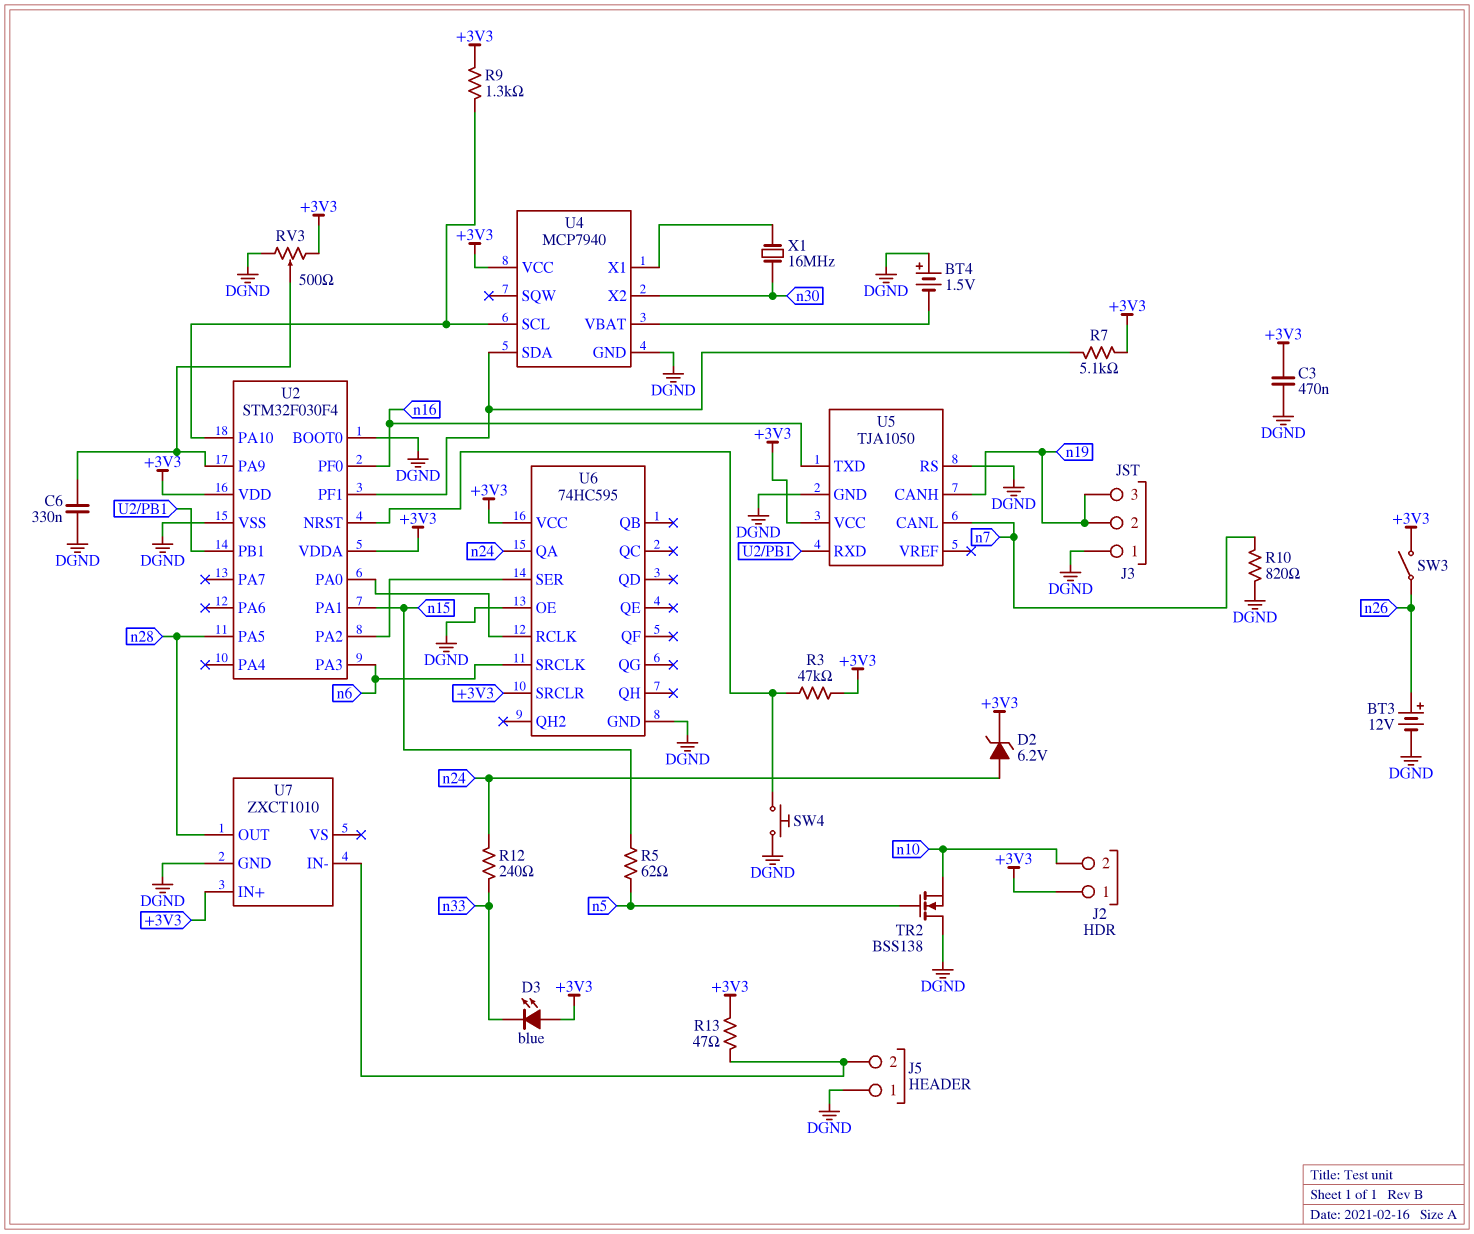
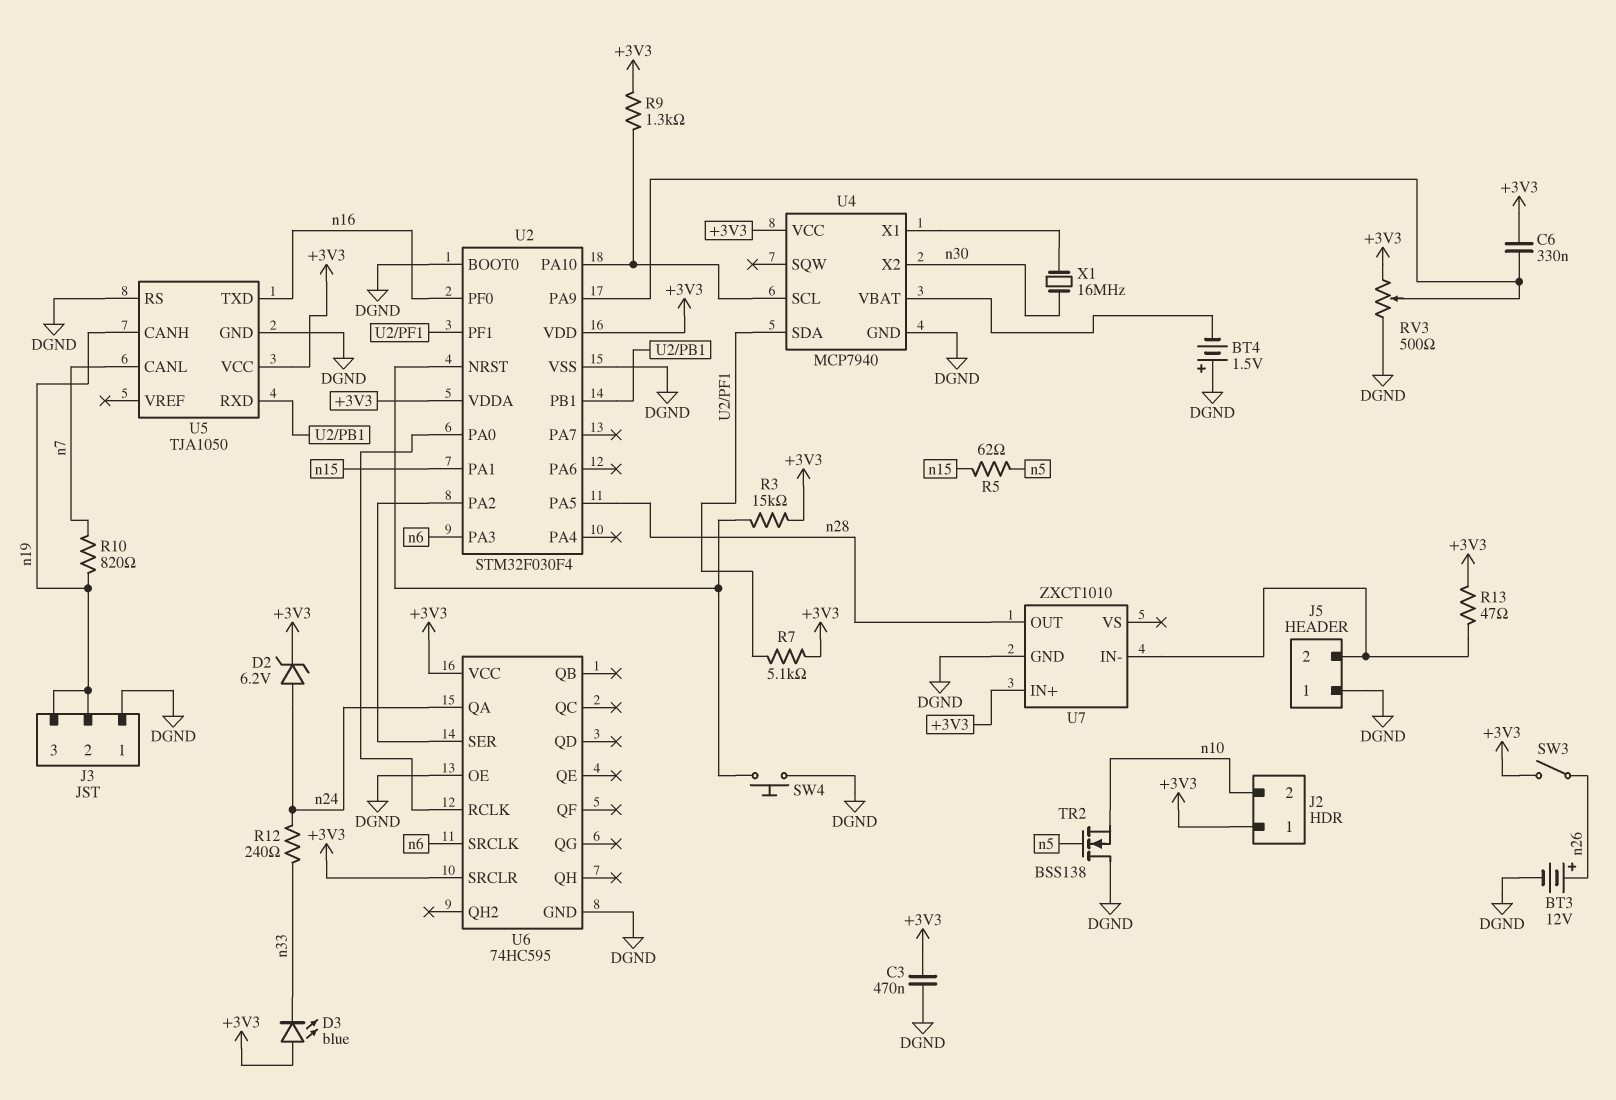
C6: 330nF (DGND, U2/PA9) -> 330nF (+3V3, U2/PA9)
R3: 47k (+3V3, U2/NRST) -> 15k (+3V3, U2/NRST)
R10: 820 (DGND, n7) -> 820 (n7, n19)

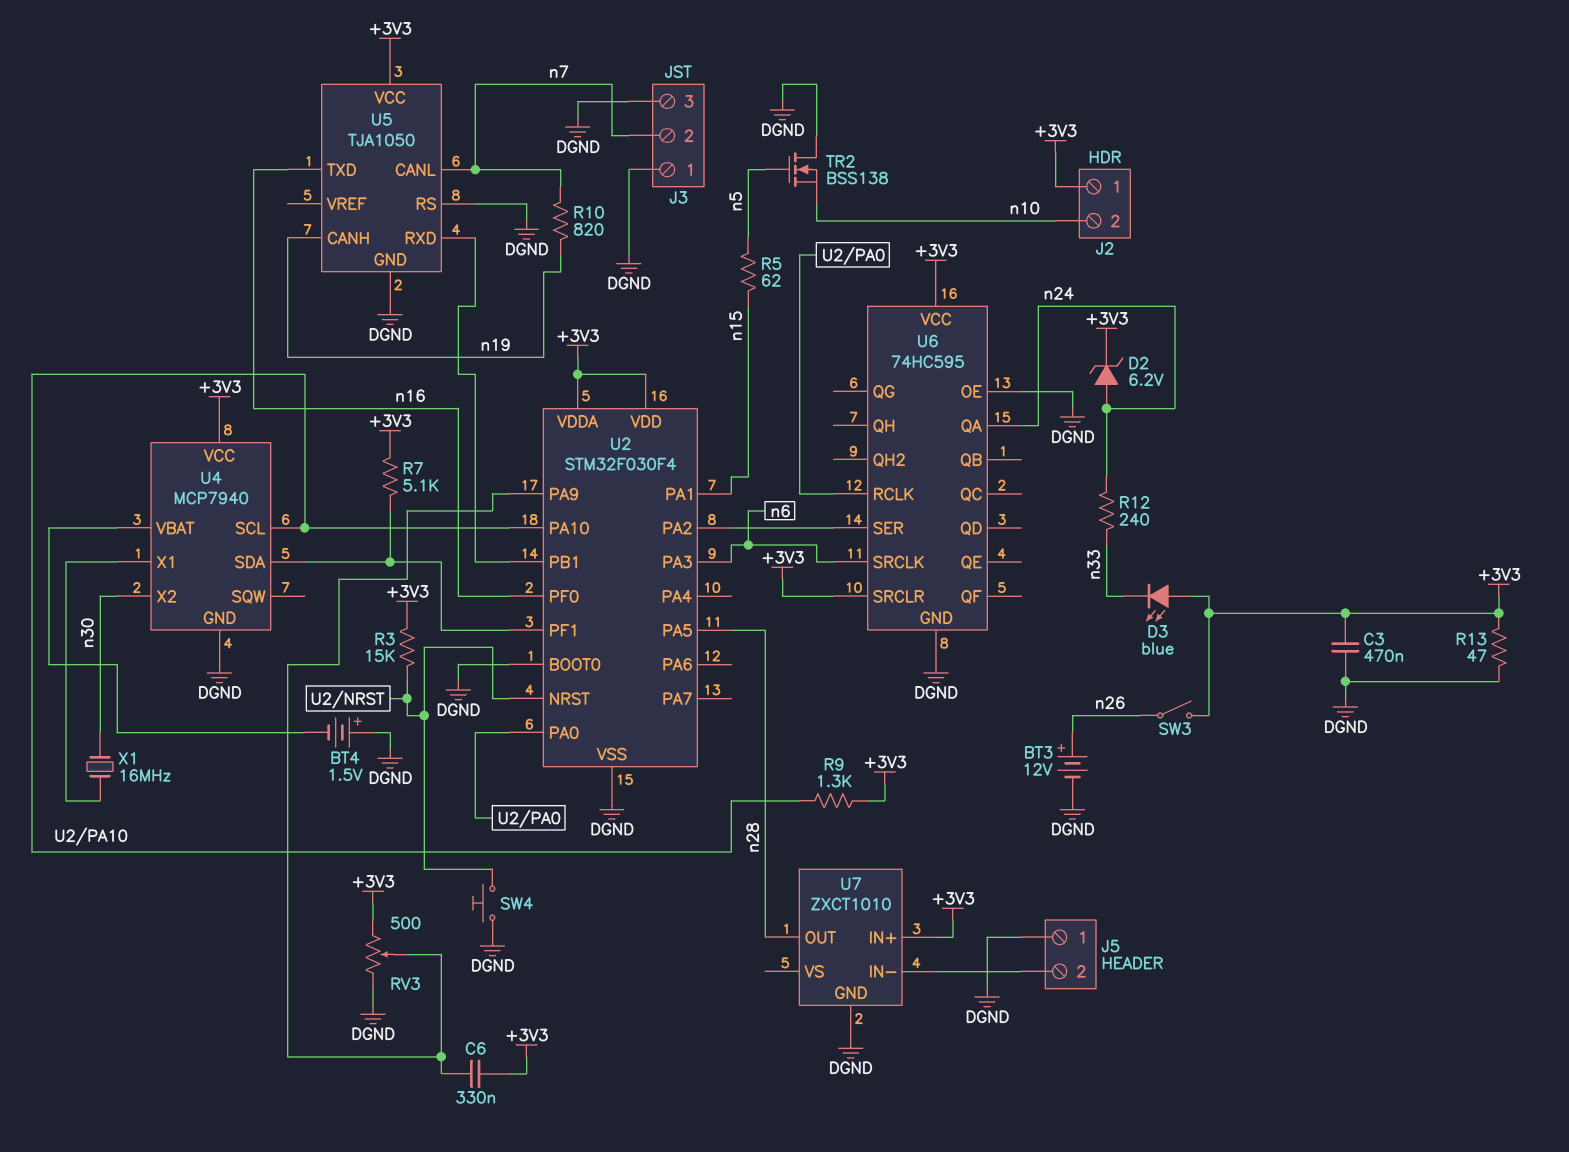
J3 pin 2: n19 -> n7
J3 pin 3: n19 -> DGND
R13: 47 (+3V3, J5/2) -> 47 (+3V3, DGND)

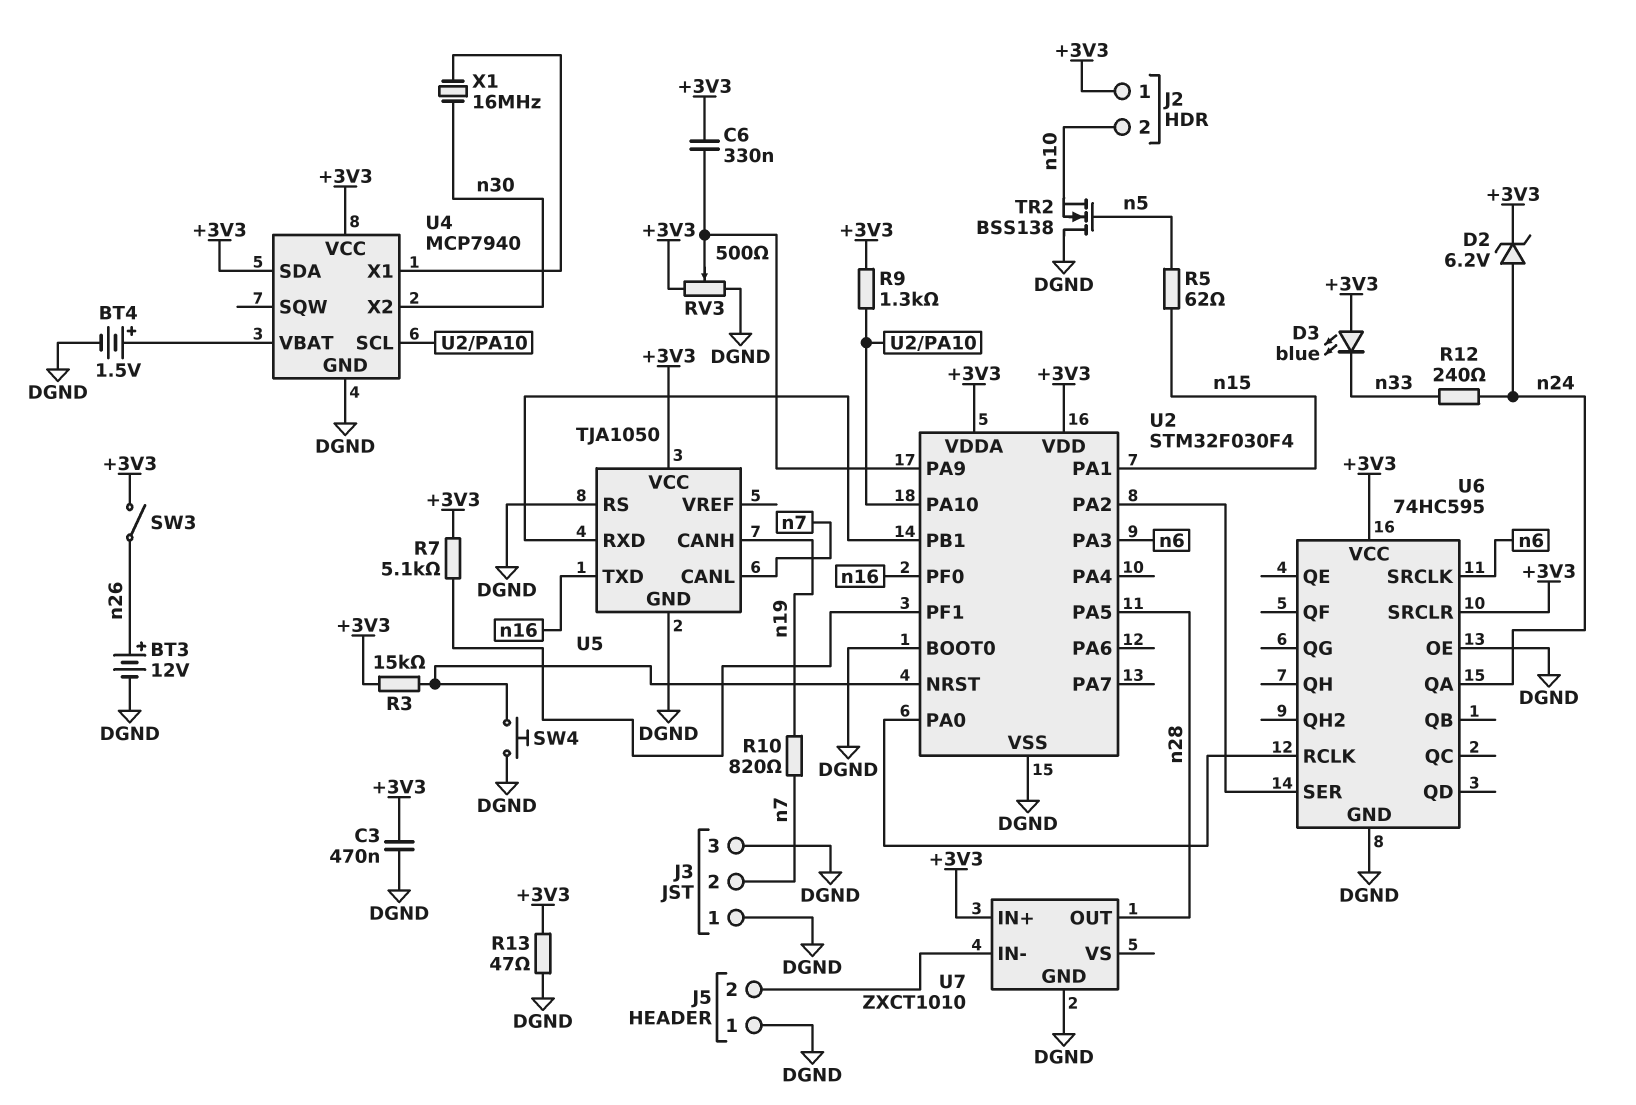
BT4: 1.5V (plus DGND, minus U4/VBAT) -> 1.5V (plus U4/VBAT, minus DGND)
U4 pin SDA: U2/PF1 -> +3V3

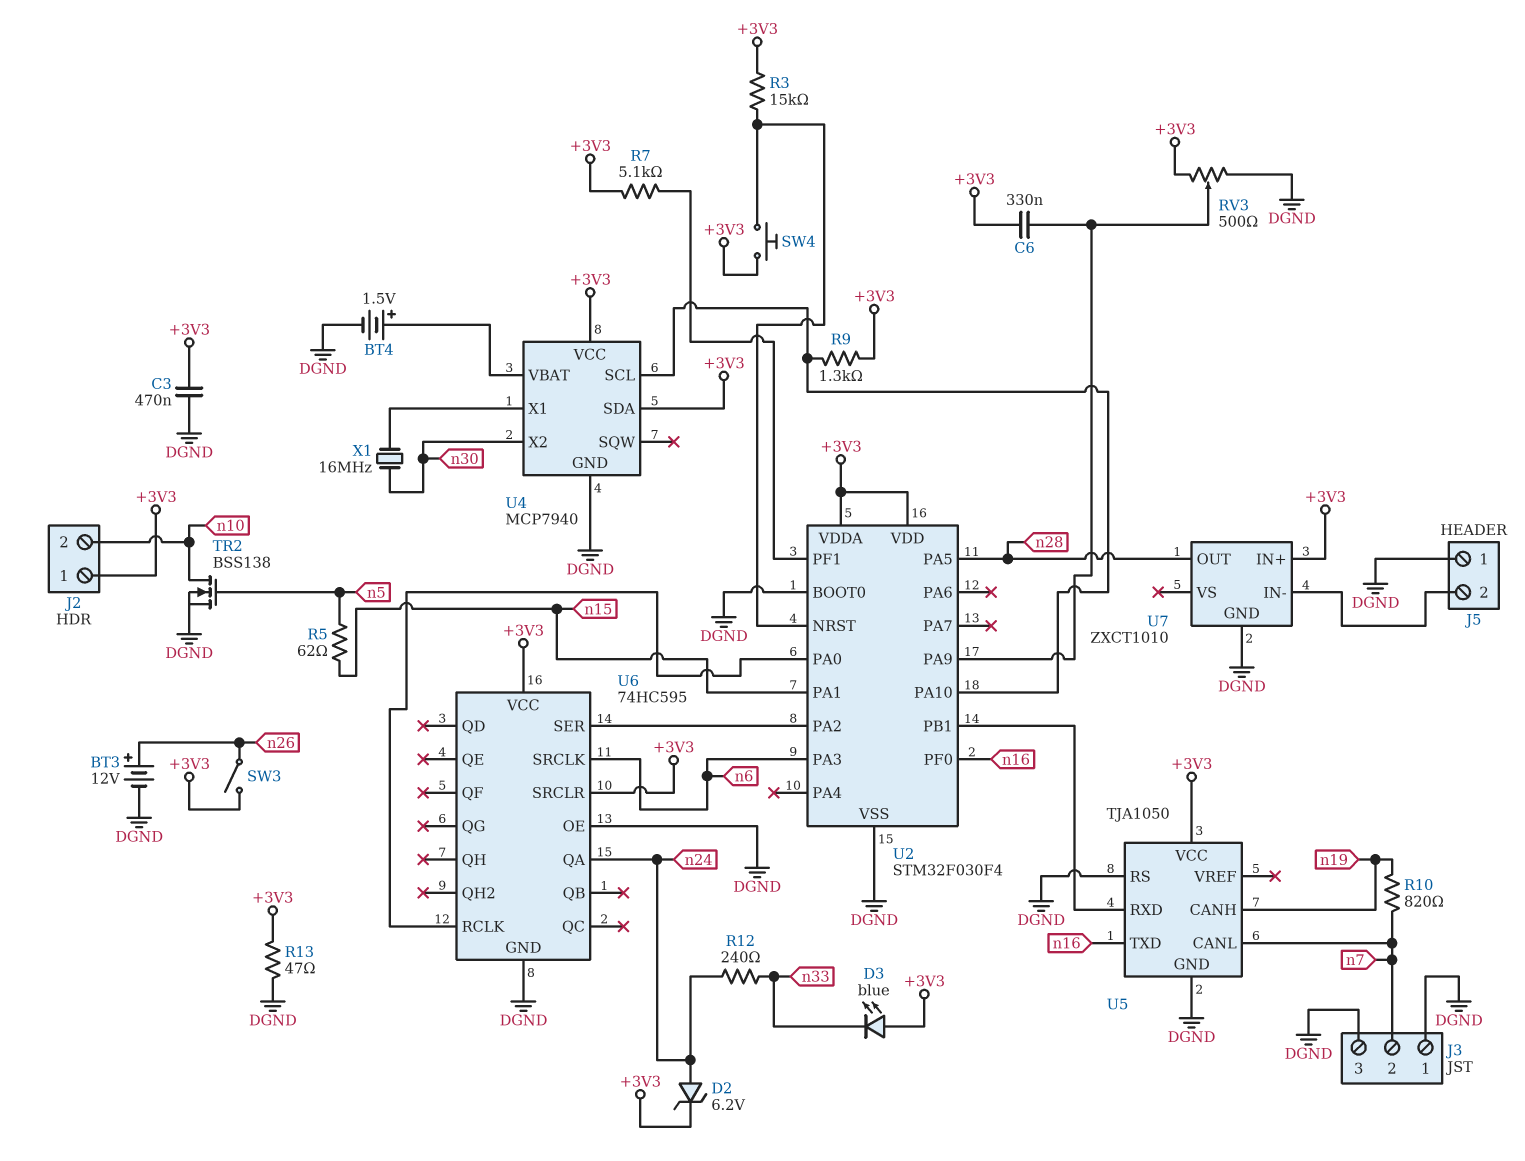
SW4: button (DGND, U2/NRST) -> button (+3V3, U2/NRST)
TR2: NMOS BSS138 (G n5, D DGND, S n10) -> NMOS BSS138 (G n5, D n10, S DGND)

